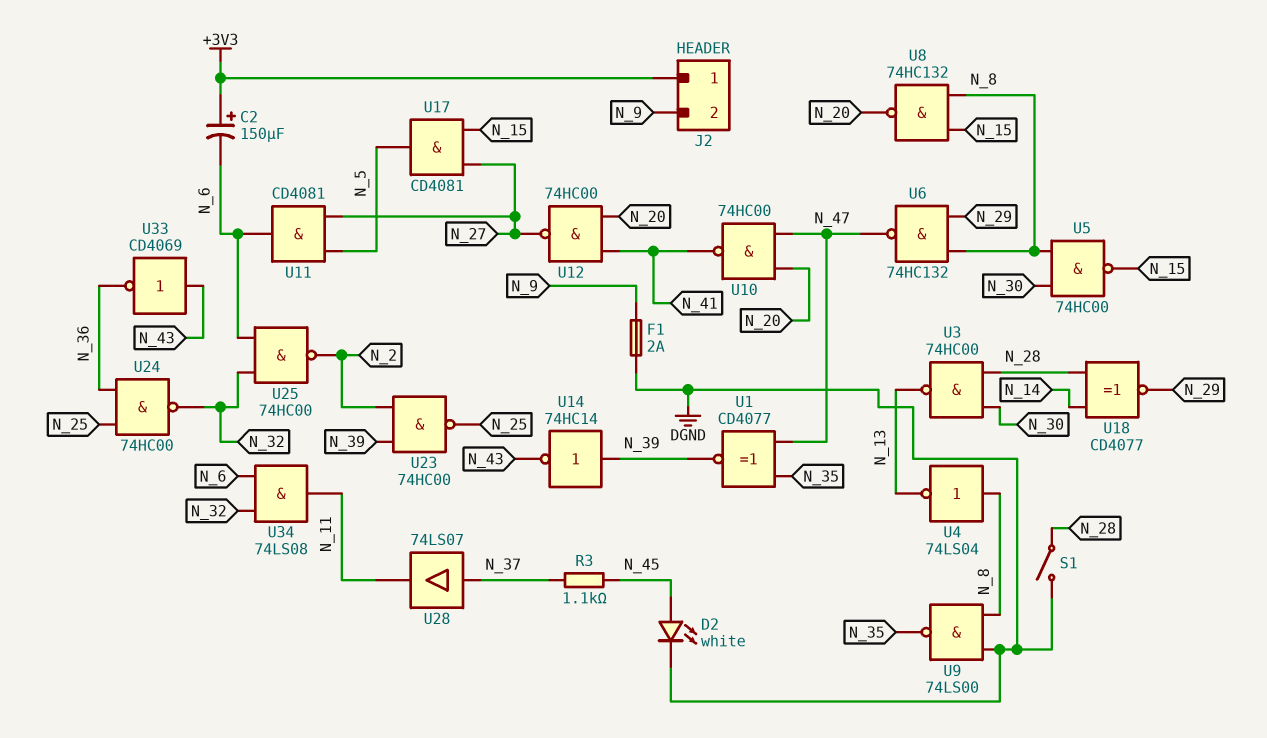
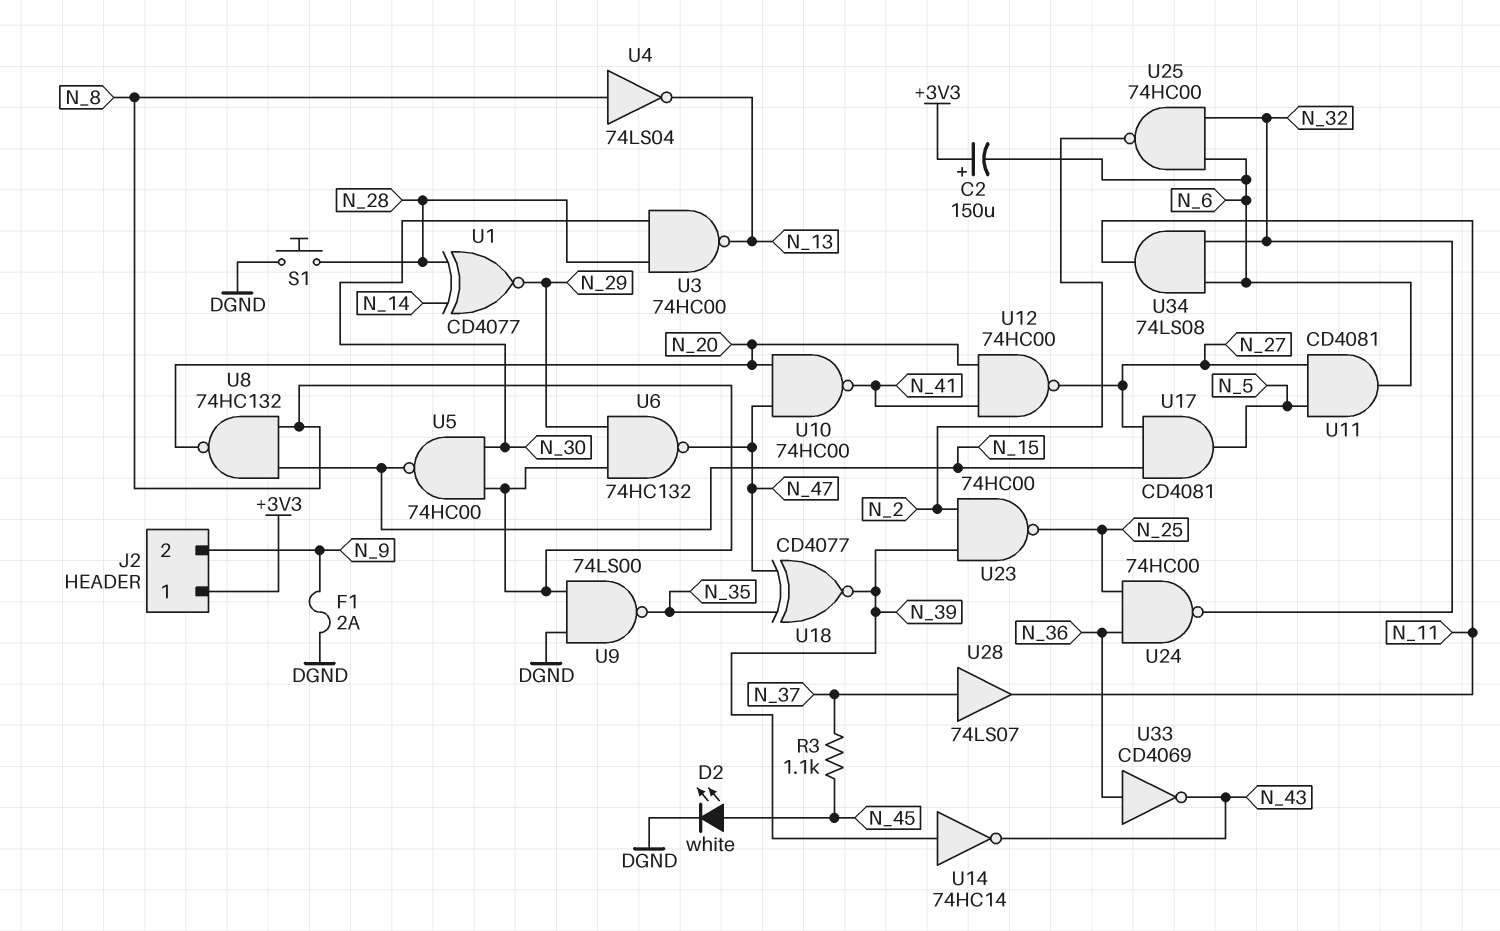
S1: switch (DGND, N_28) -> button (DGND, N_28)
U1: XNOR CD4077 (in N_35, in N_47, out N_39) -> XNOR CD4077 (in N_14, in N_28, out N_29)
U18: XNOR CD4077 (in N_14, in N_28, out N_29) -> XNOR CD4077 (in N_35, in N_47, out N_39)
U33: NOT CD4069 (in N_43, out N_36) -> NOT CD4069 (in N_36, out N_43)

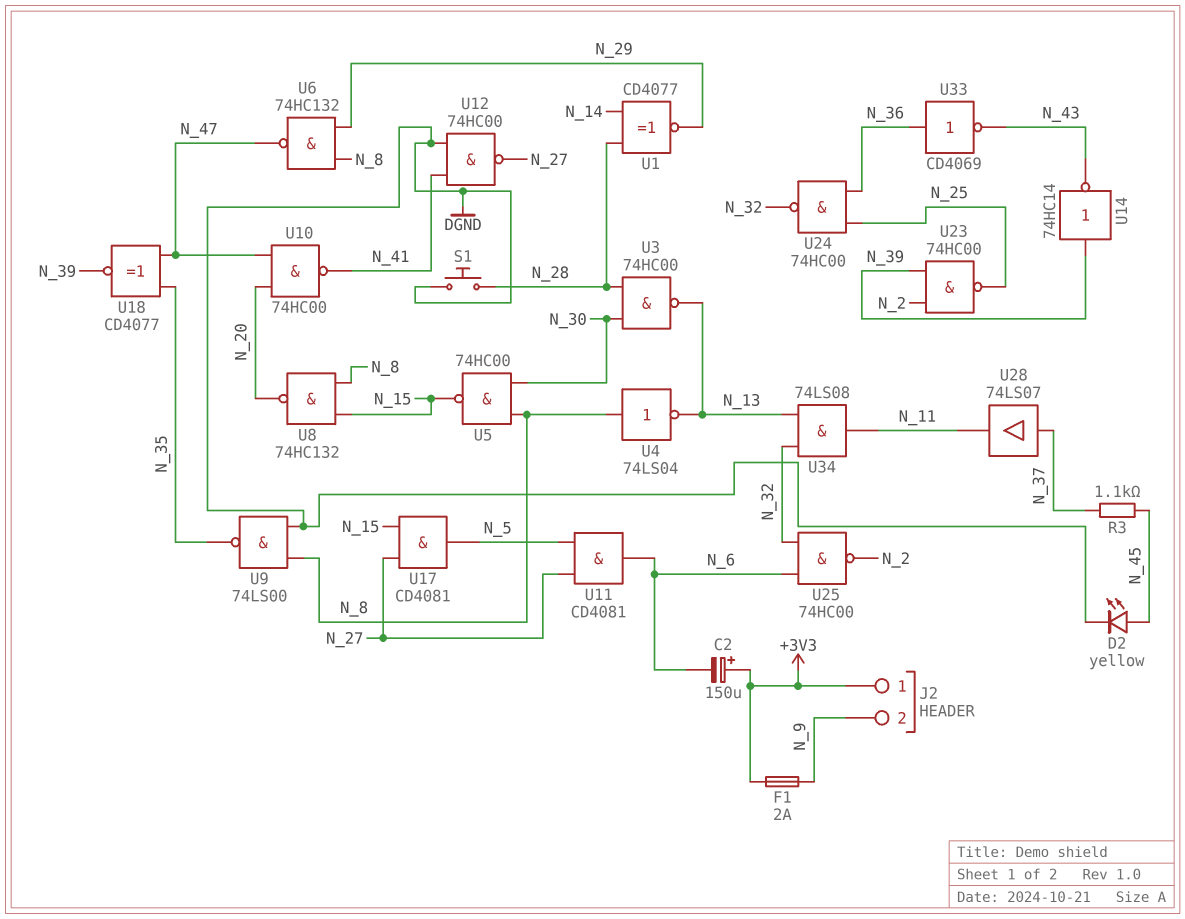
D2: LED white (A N_45, K DGND) -> LED yellow (A N_45, K DGND)
F1: 2A (DGND, N_9) -> 2A (+3V3, N_9)
U12: NAND 74HC00 (in N_20, in N_41, out N_27) -> NAND 74HC00 (in DGND, in N_41, out N_27)
U34: AND 74LS08 (in N_6, in N_32, out N_11) -> AND 74LS08 (in N_13, in N_32, out N_11)

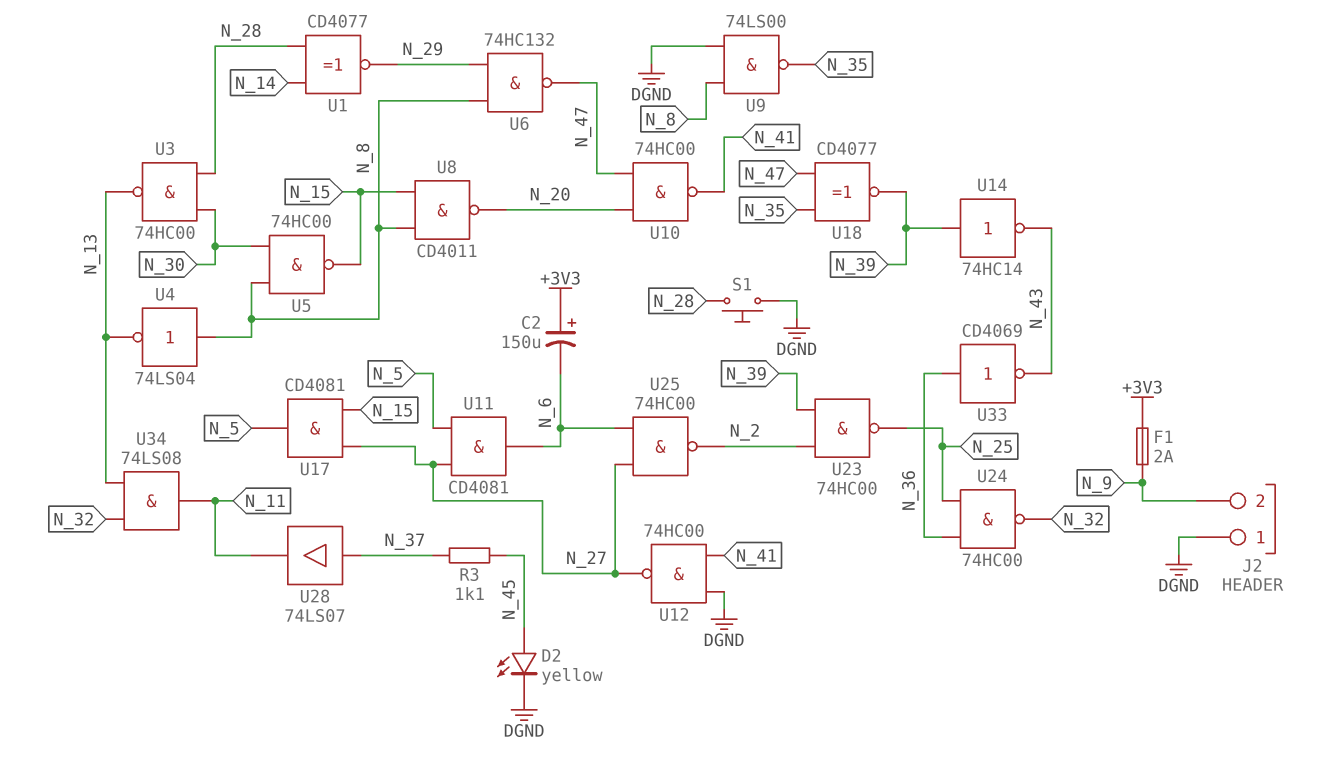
J2 pin 1: +3V3 -> DGND
U8: NAND 74HC132 (in N_8, in N_15, out N_20) -> NAND CD4011 (in N_8, in N_15, out N_20)
U25: NAND 74HC00 (in N_6, in N_32, out N_2) -> NAND 74HC00 (in N_6, in N_27, out N_2)

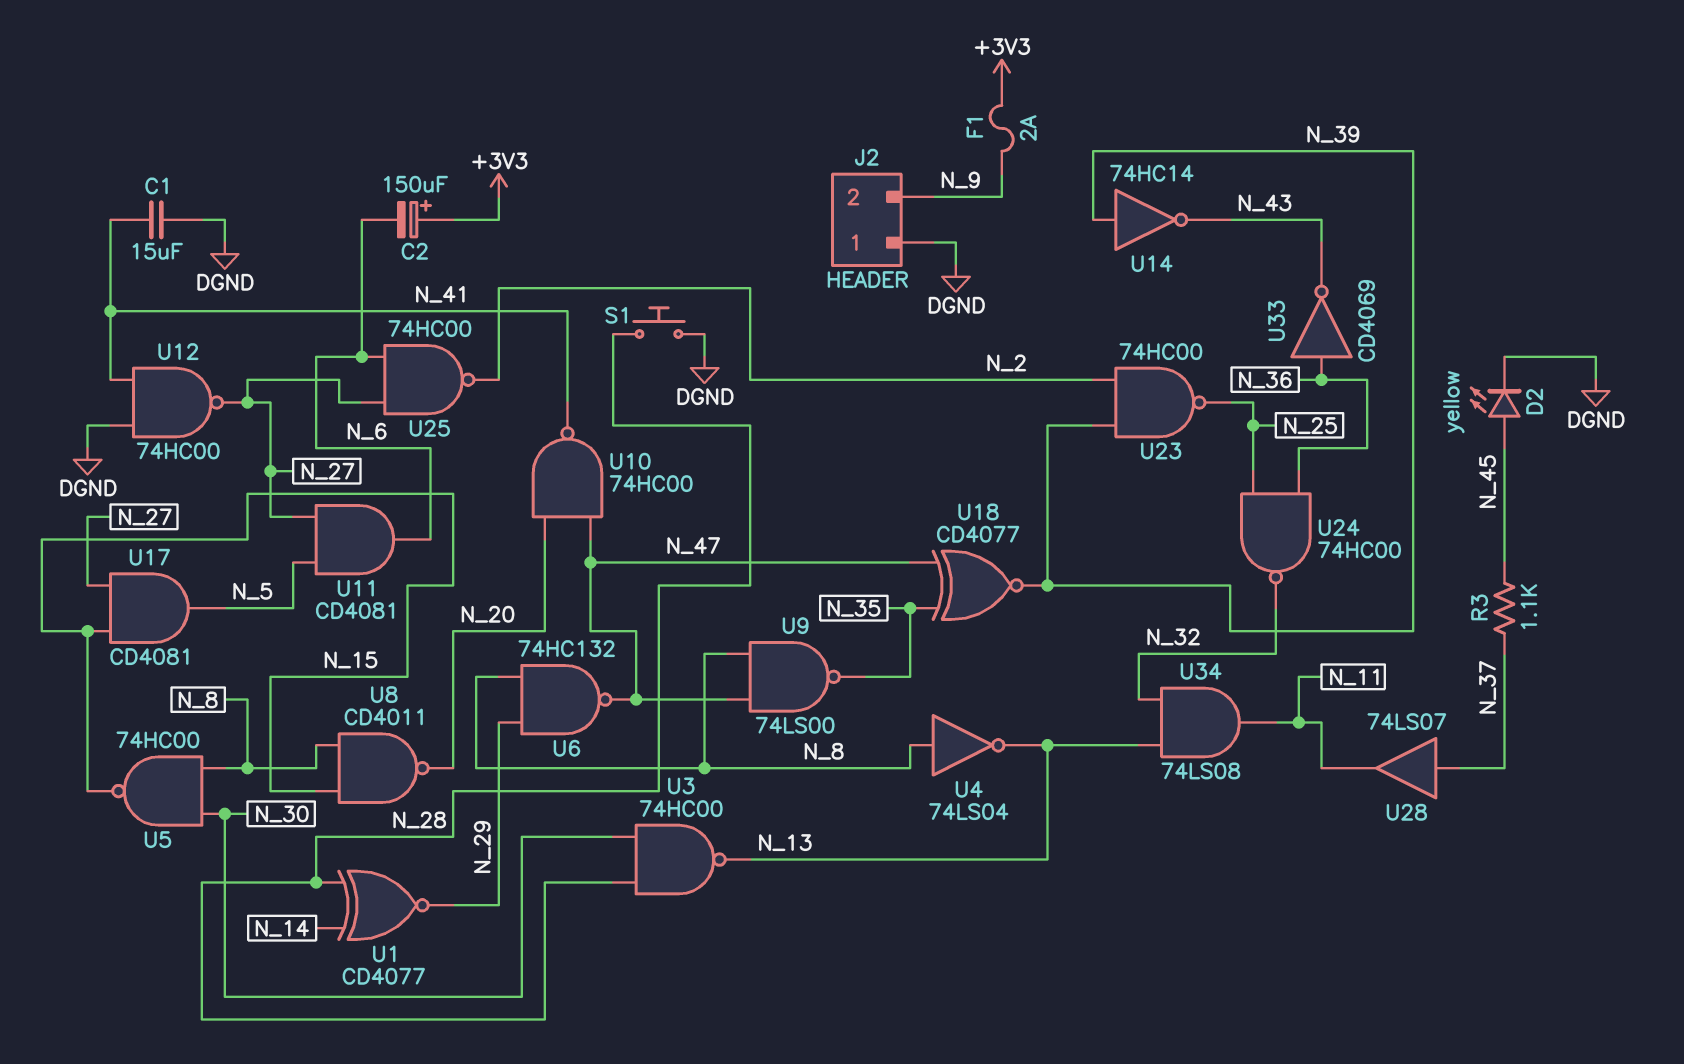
C1: none -> 15uF (DGND, N_41)
U9: NAND 74LS00 (in DGND, in N_8, out N_35) -> NAND 74LS00 (in N_8, in N_47, out N_35)

